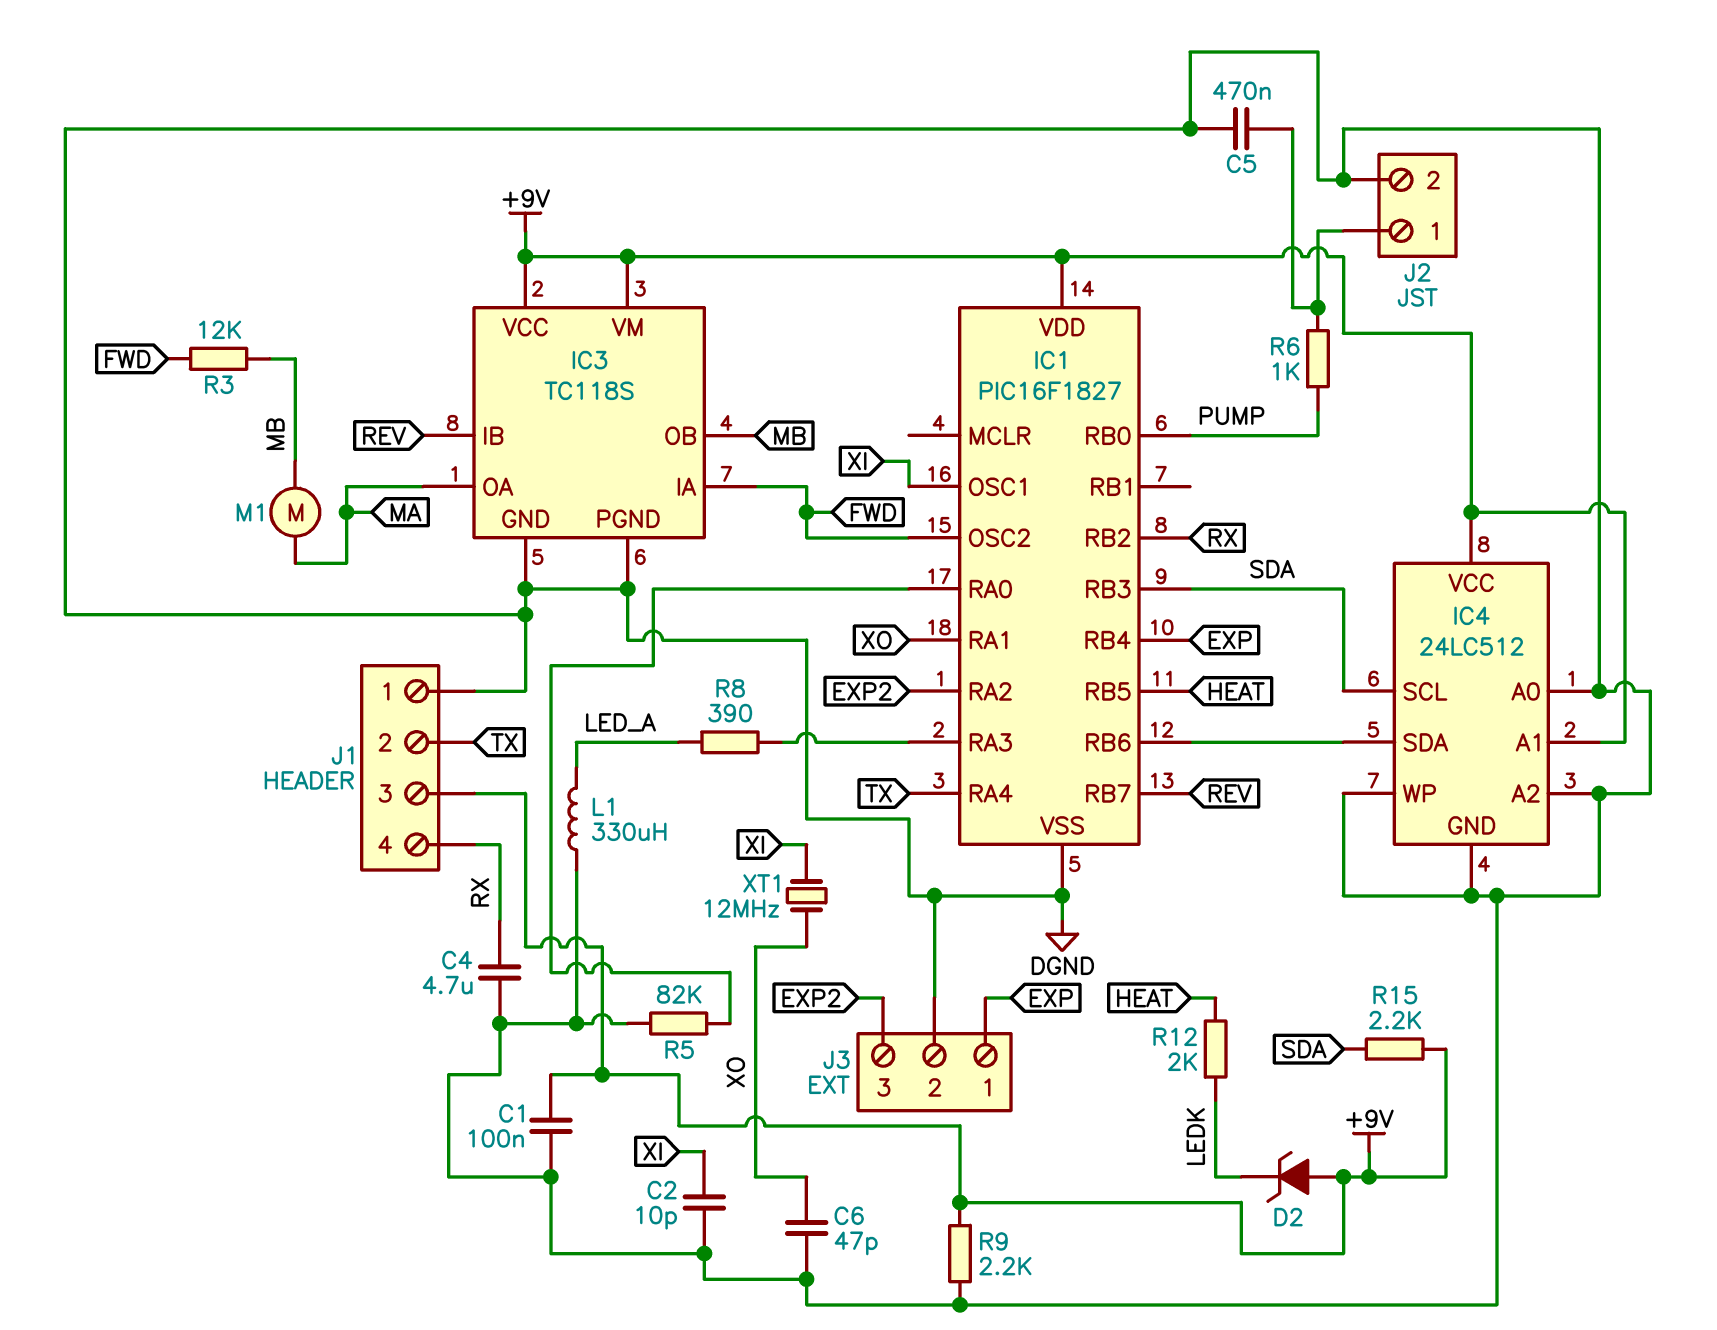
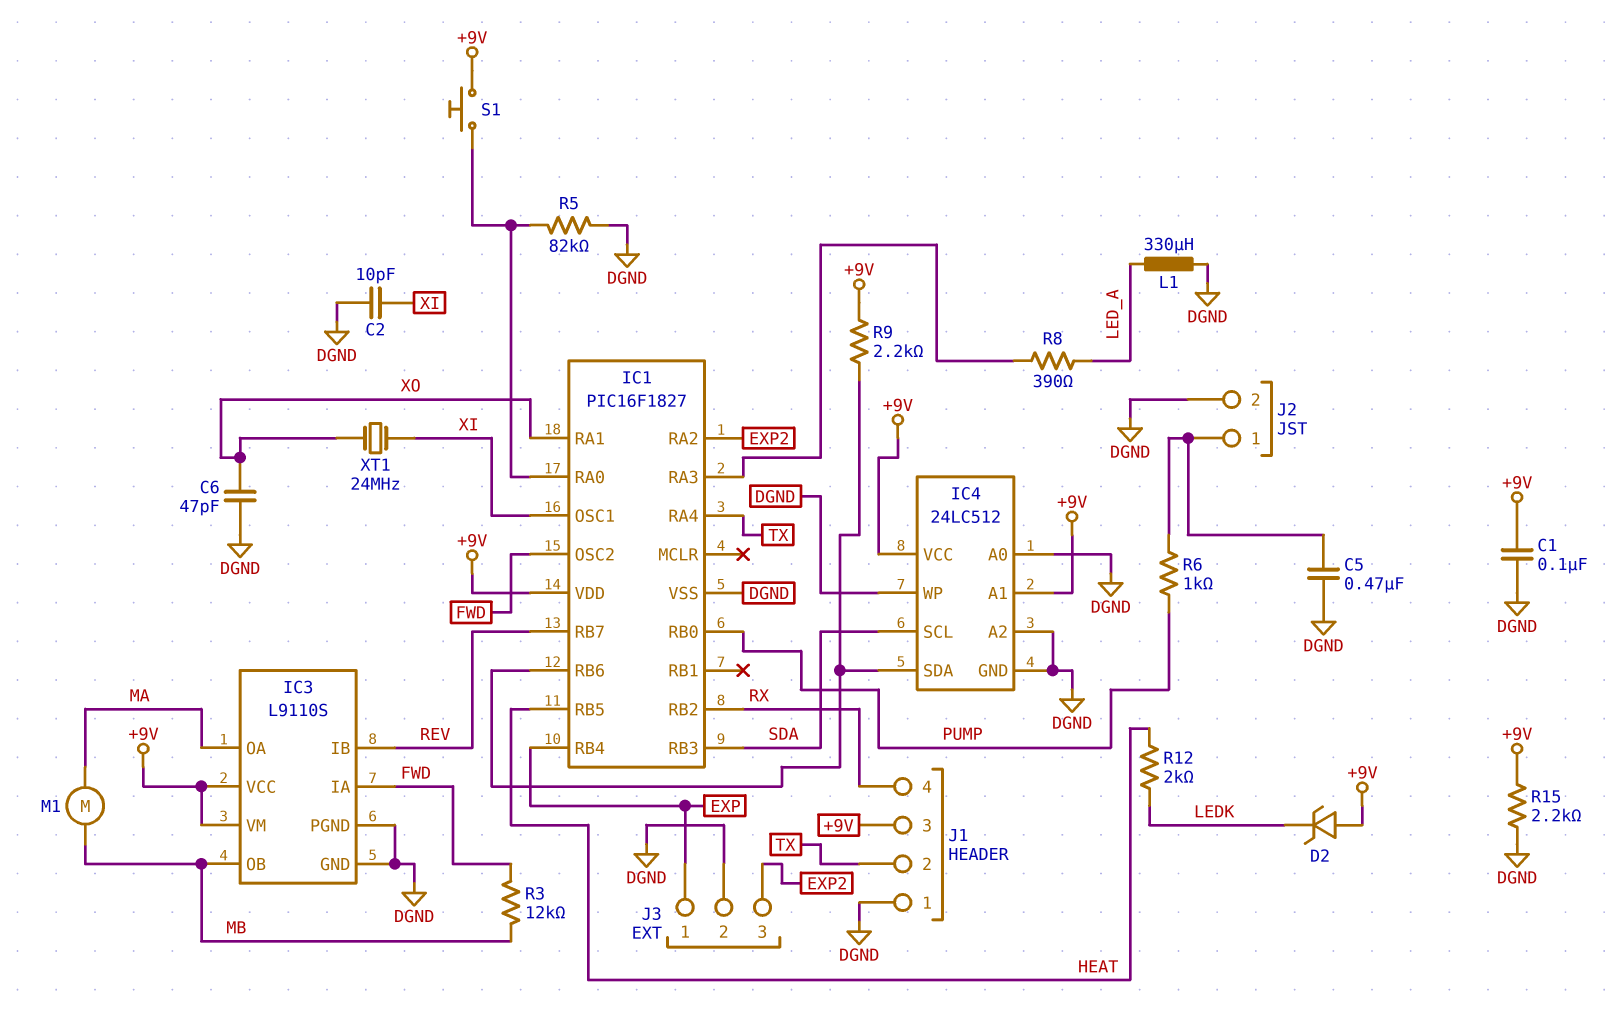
C4: 4.7uF (DGND, RX) -> none
IC3: TC118S -> L9110S
R9: 2.2k (+9V, DGND) -> 2.2k (+9V, IC1/RB6)
R15: 2.2k (+9V, SDA) -> 2.2k (+9V, DGND)
S1: none -> button (+9V, IC1/RA0)
XT1: 12MHz (XI, XO) -> 24MHz (XI, XO)

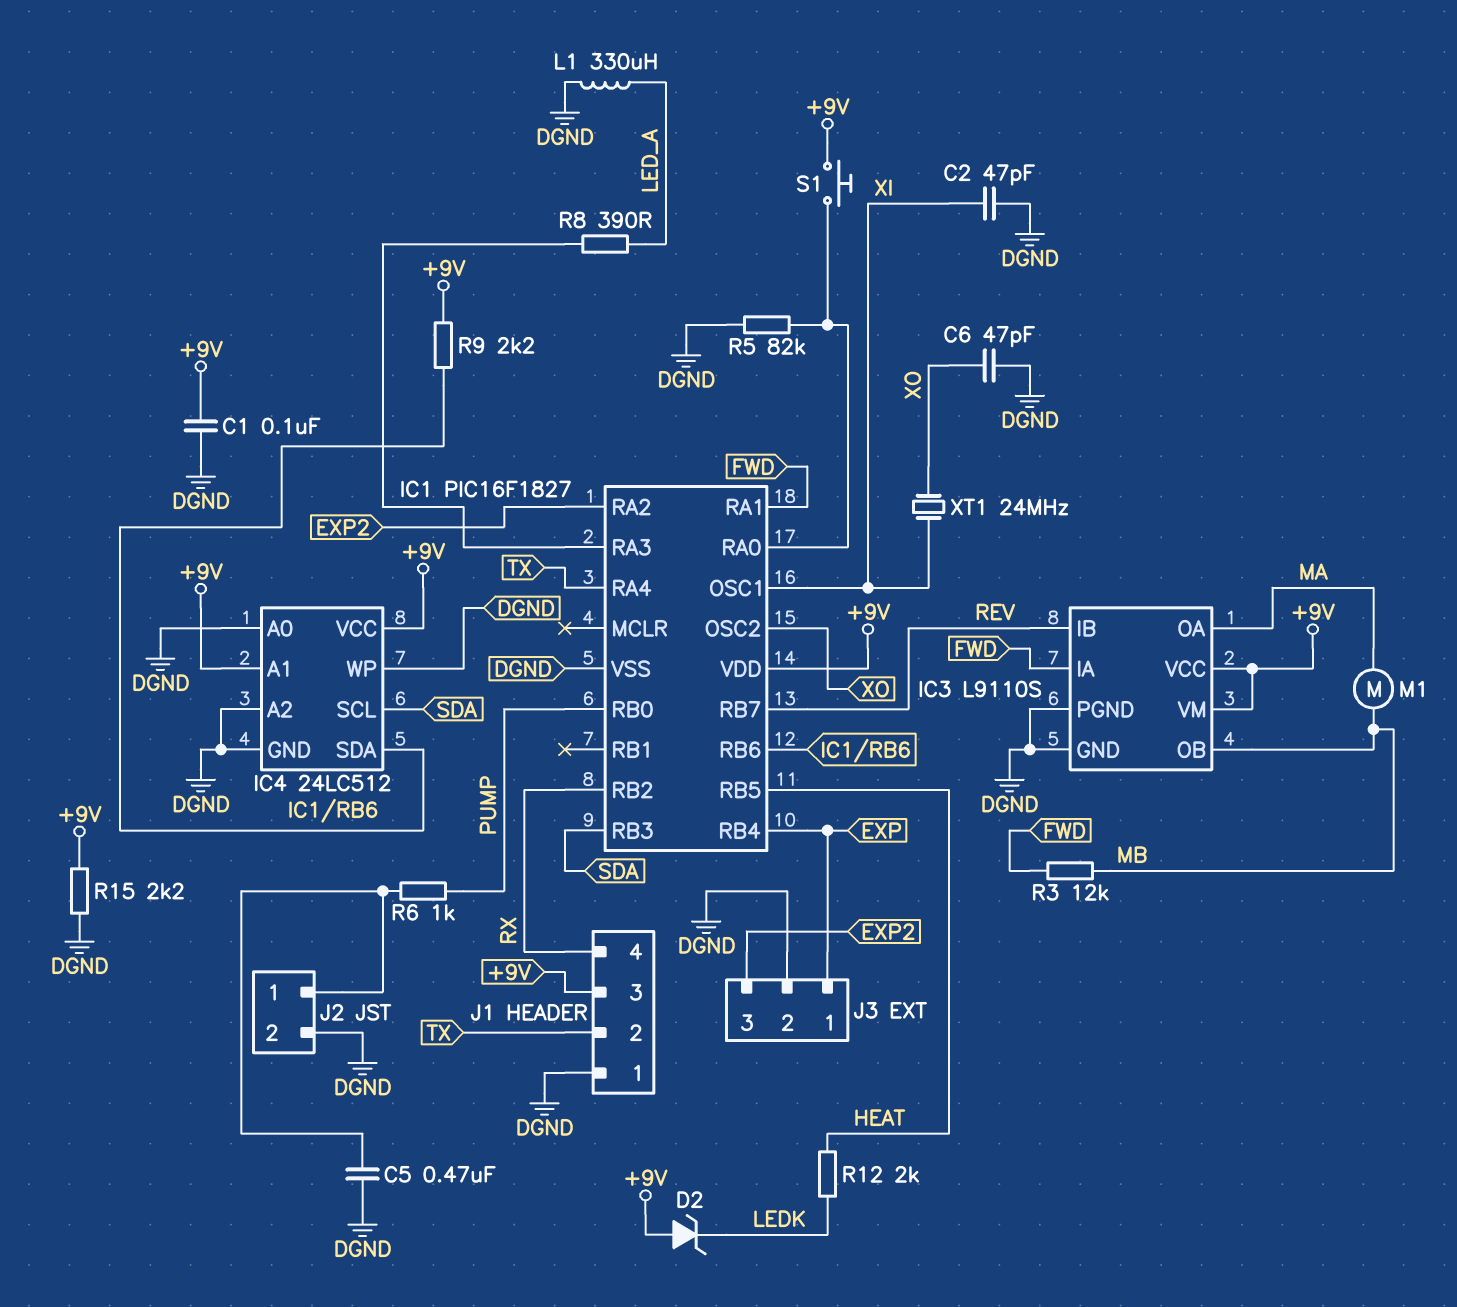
C2: 10pF (DGND, XI) -> 47pF (DGND, XI)
IC1 pin OSC2: FWD -> XO
IC1 pin RA1: XO -> FWD

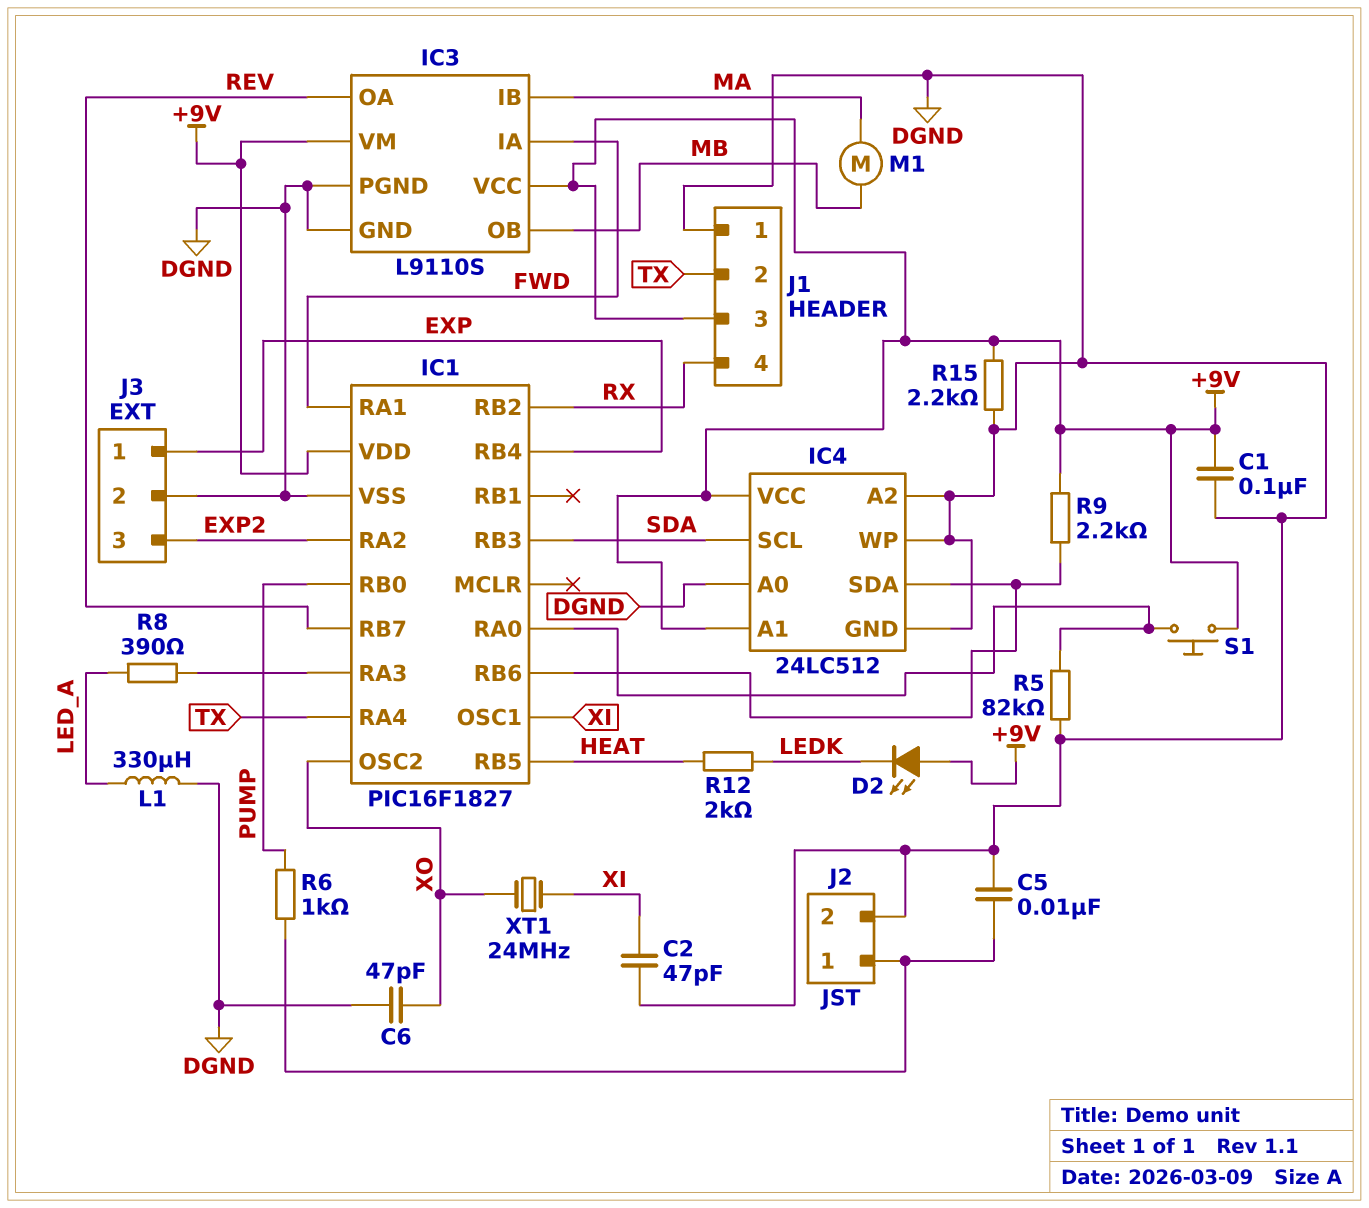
C5: 470nF (DGND, J2/1) -> 10nF (DGND, J2/1)
D2: zener (A +9V, K LEDK) -> LED (A +9V, K LEDK)
IC3 pin IB: REV -> MA
IC3 pin OA: MA -> REV
R3: 12k (FWD, MB) -> none

